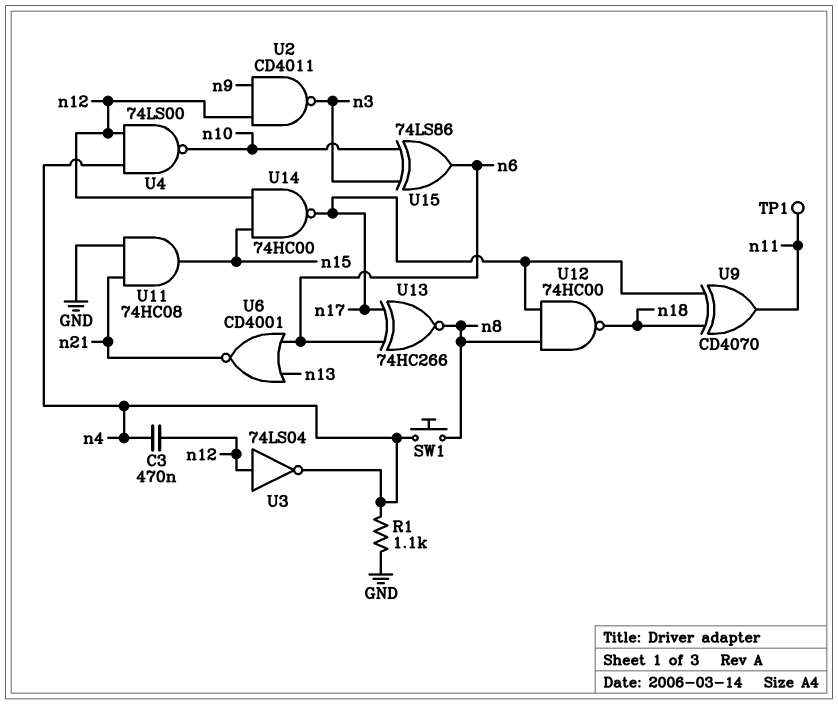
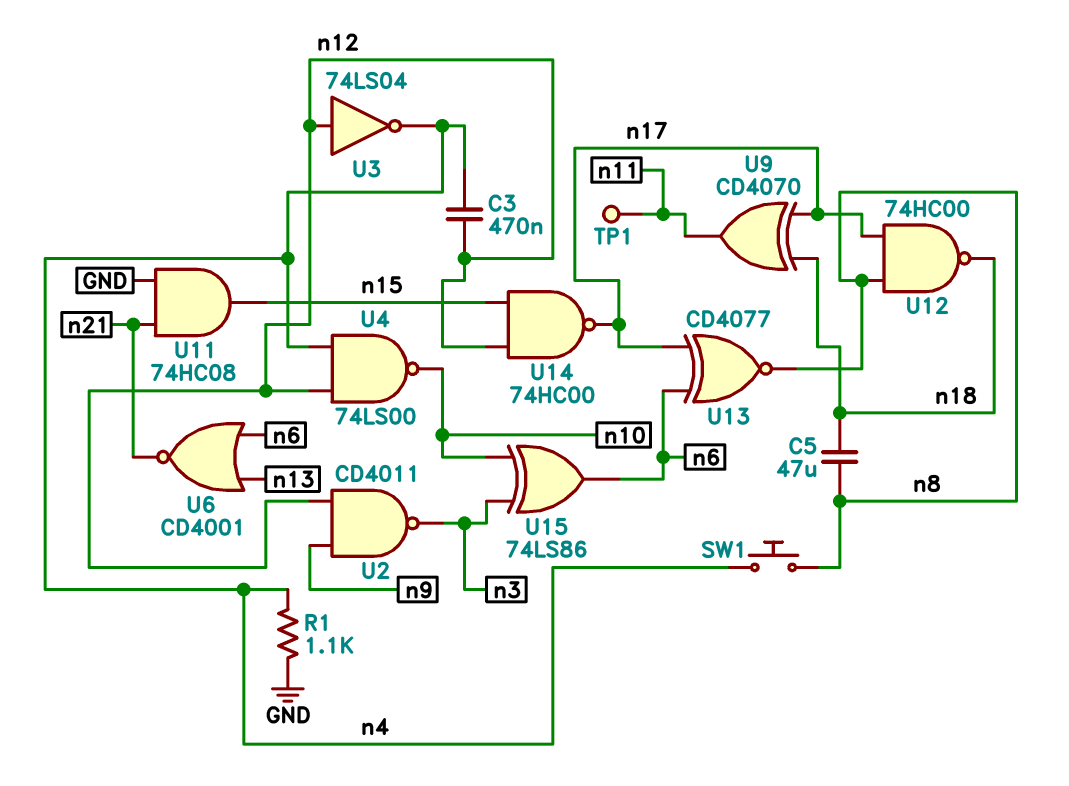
C5: none -> 47uF (n8, n18)
U13: XNOR 74HC266 (in n6, in n17, out n8) -> XNOR CD4077 (in n6, in n17, out n8)

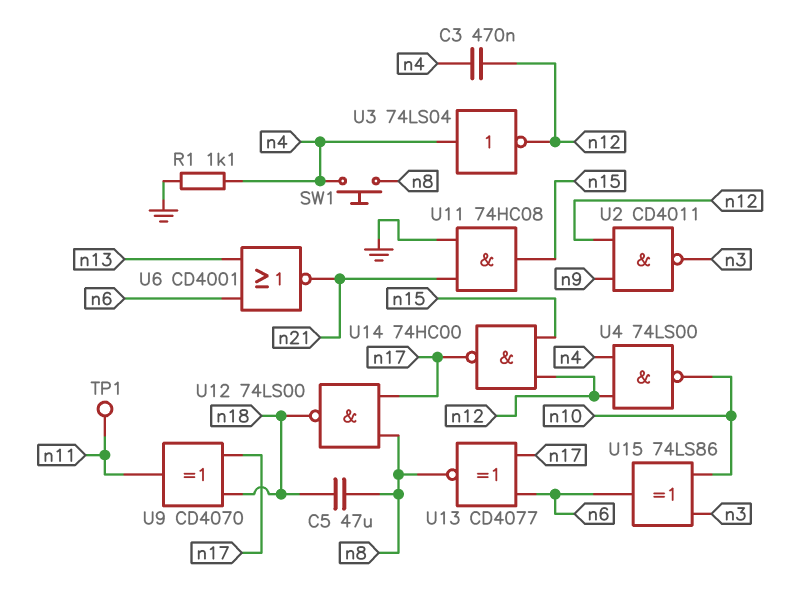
U3: NOT 74LS04 (in n12, out n4) -> NOT 74LS04 (in n4, out n12)
U12: NAND 74HC00 (in n8, in n17, out n18) -> NAND 74LS00 (in n8, in n17, out n18)

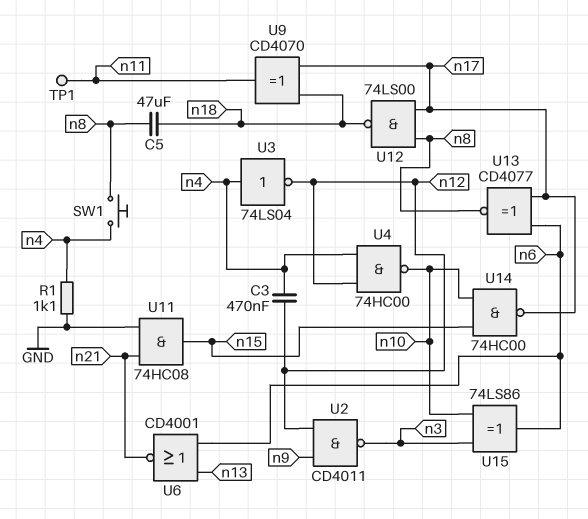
U4: NAND 74LS00 (in n4, in n12, out n10) -> NAND 74HC00 (in n4, in n12, out n10)
U14: NAND 74HC00 (in n12, in n15, out n17) -> NAND 74HC00 (in n10, in n15, out n17)

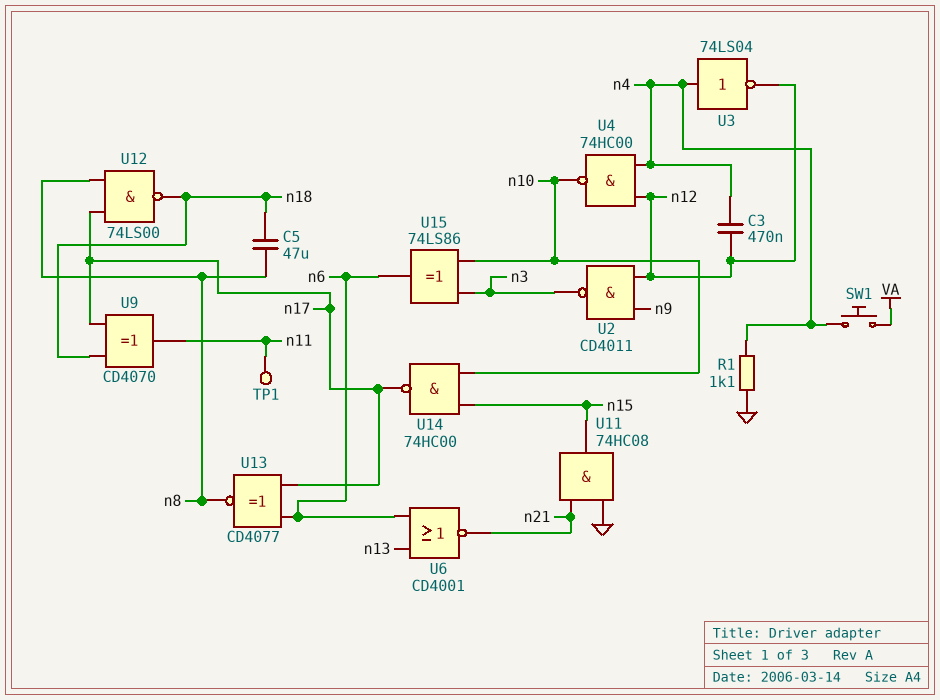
SW1: button (n4, n8) -> button (VA, n4)

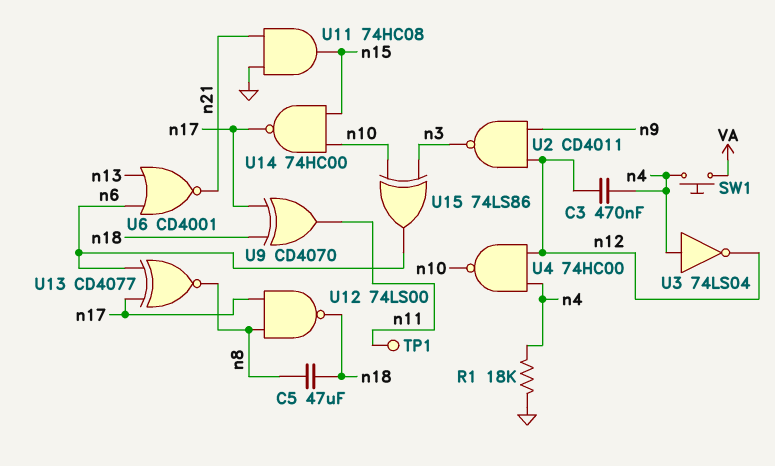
R1: 1.1k (GND, n4) -> 18k (GND, n4)

